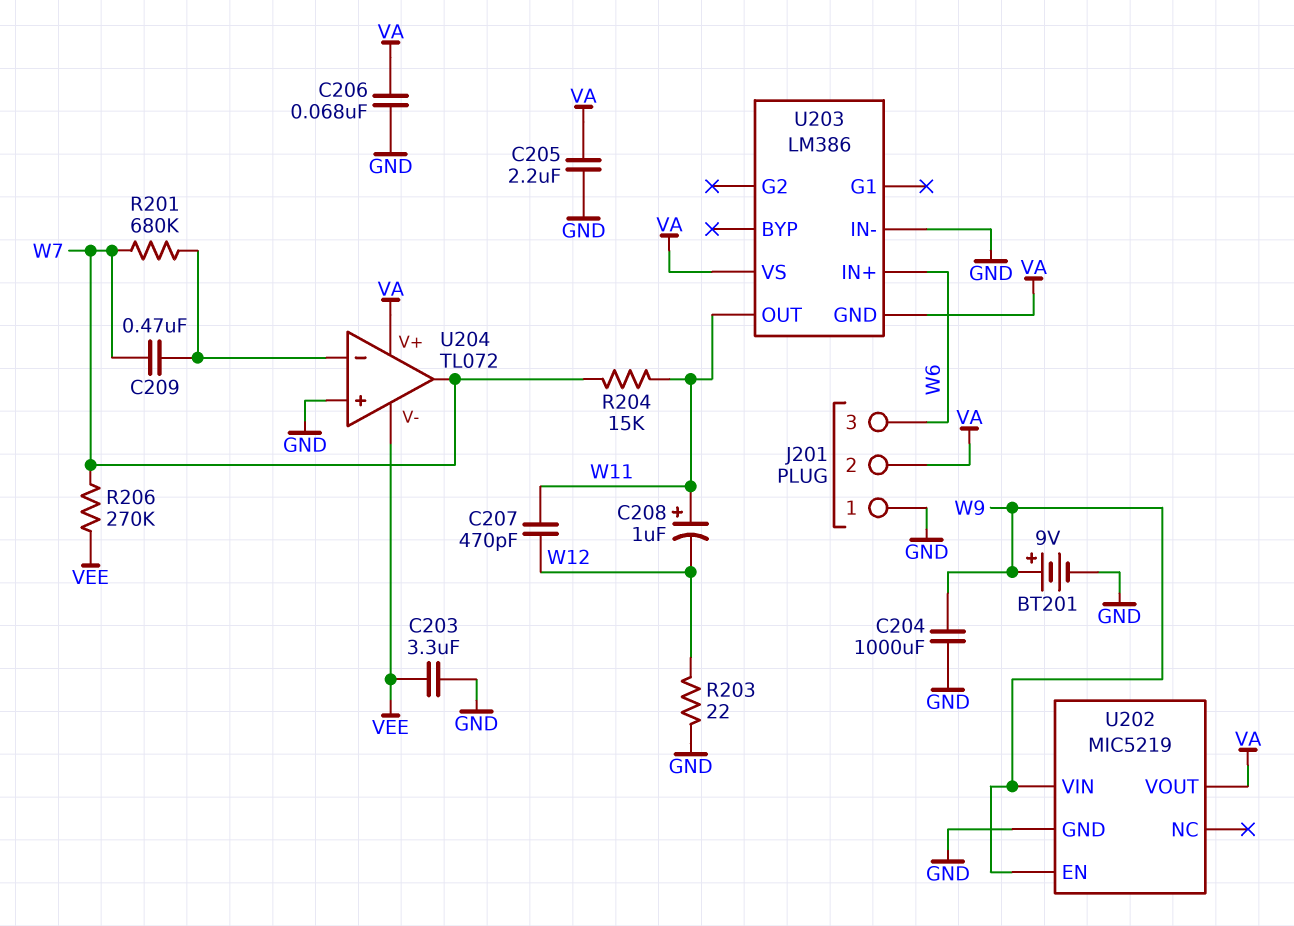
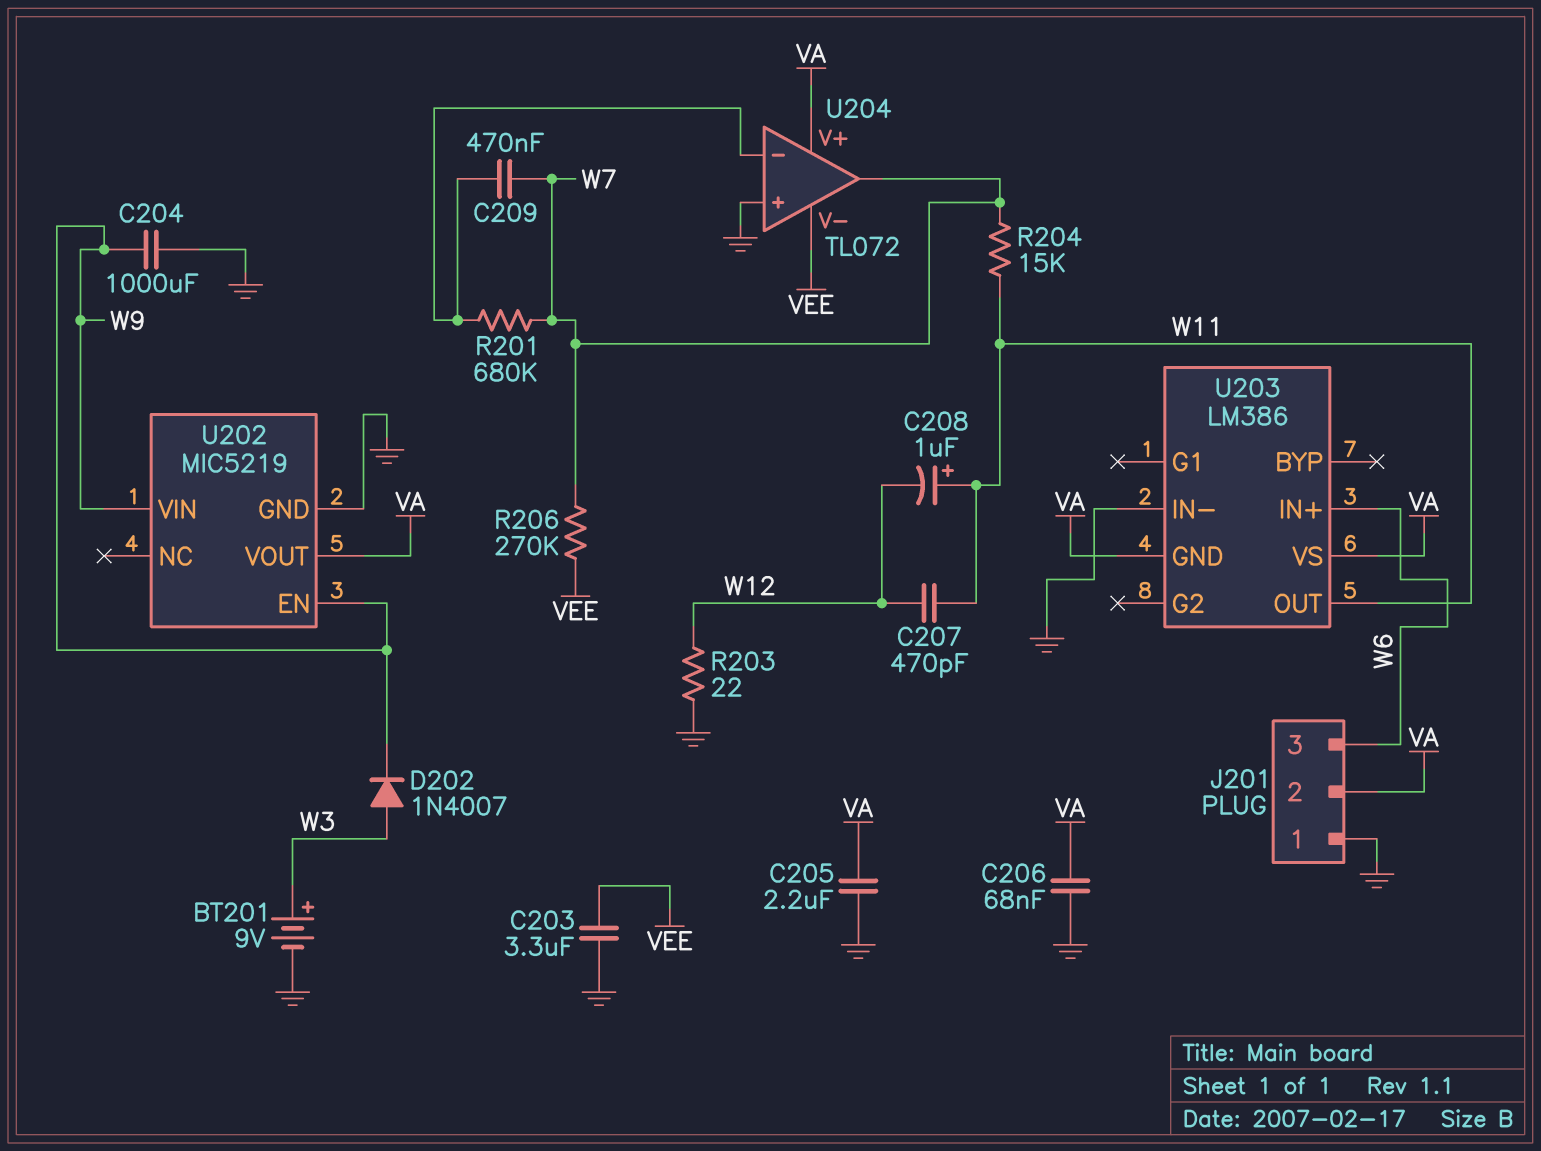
BT201: 9V (plus W9, minus GND) -> 9V (plus W3, minus GND)
D202: none -> diode 1N4007 (A W3, K W9)

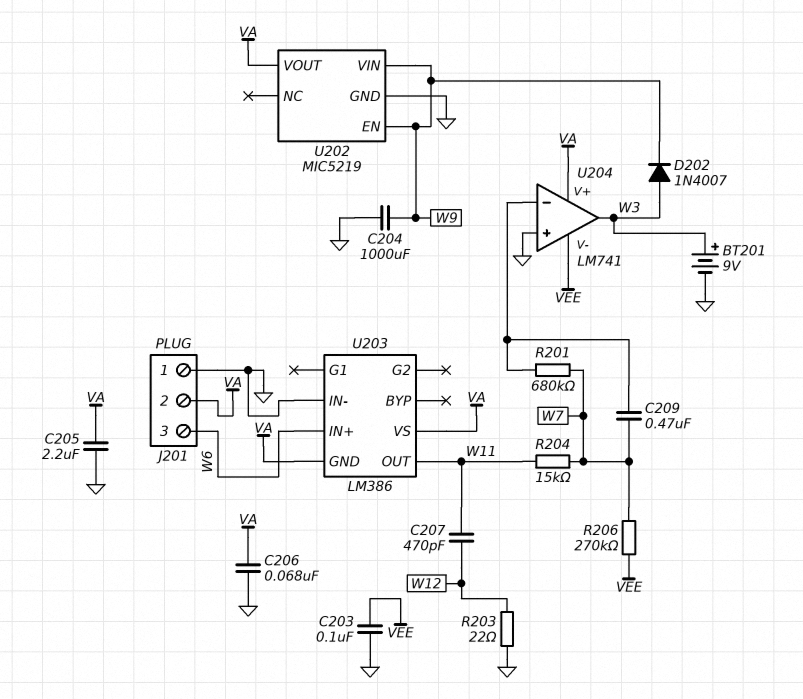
C203: 3.3uF (GND, VEE) -> 100nF (GND, VEE)
C208: 1uF (plus W11, minus W12) -> none
U204: TL072 -> LM741
U204 pin out: W7 -> W3

